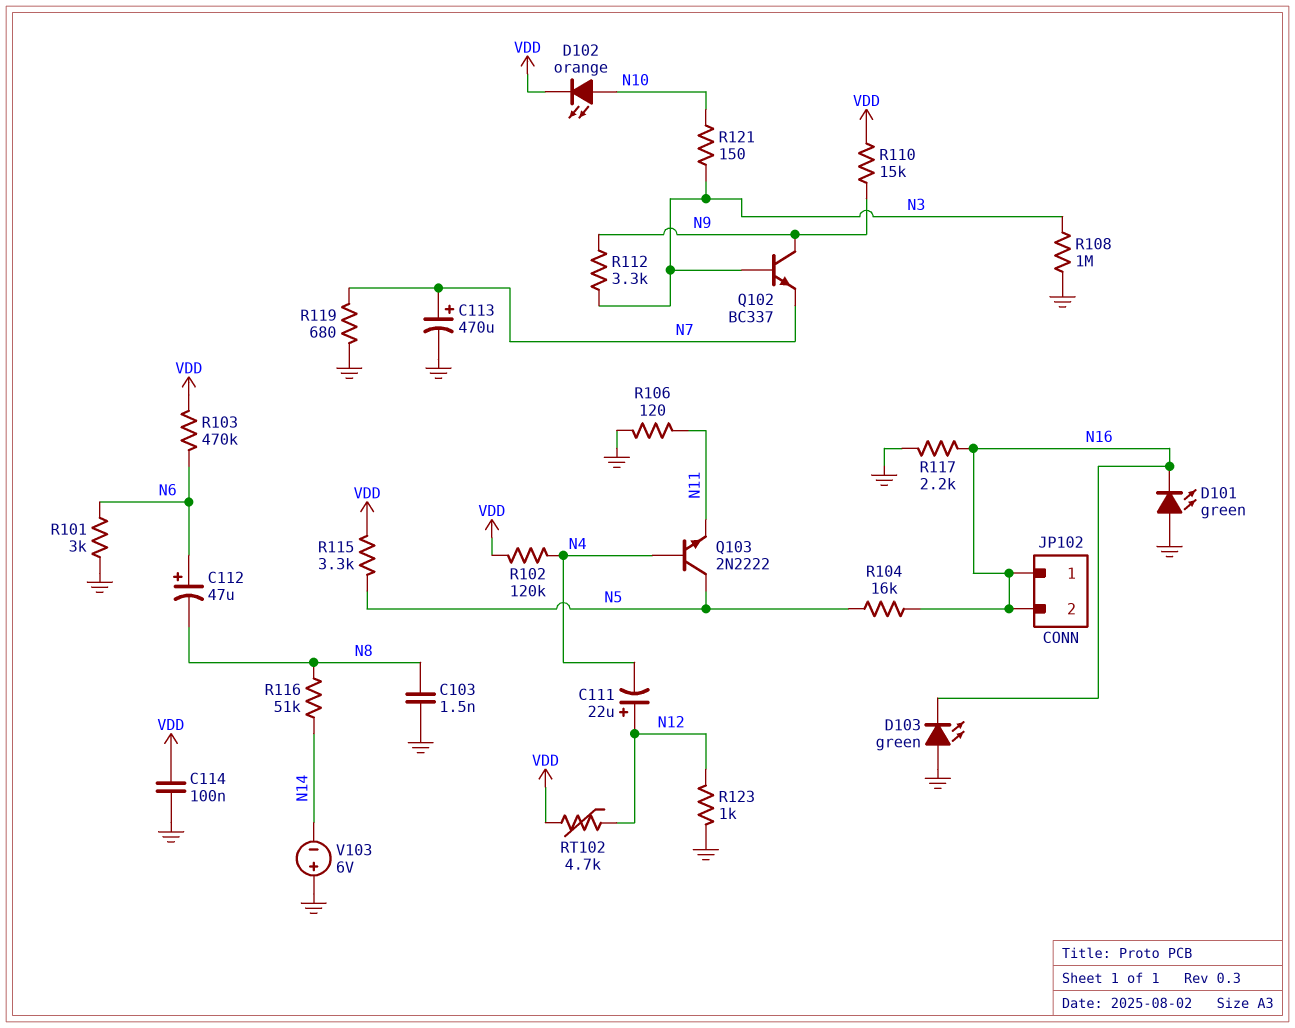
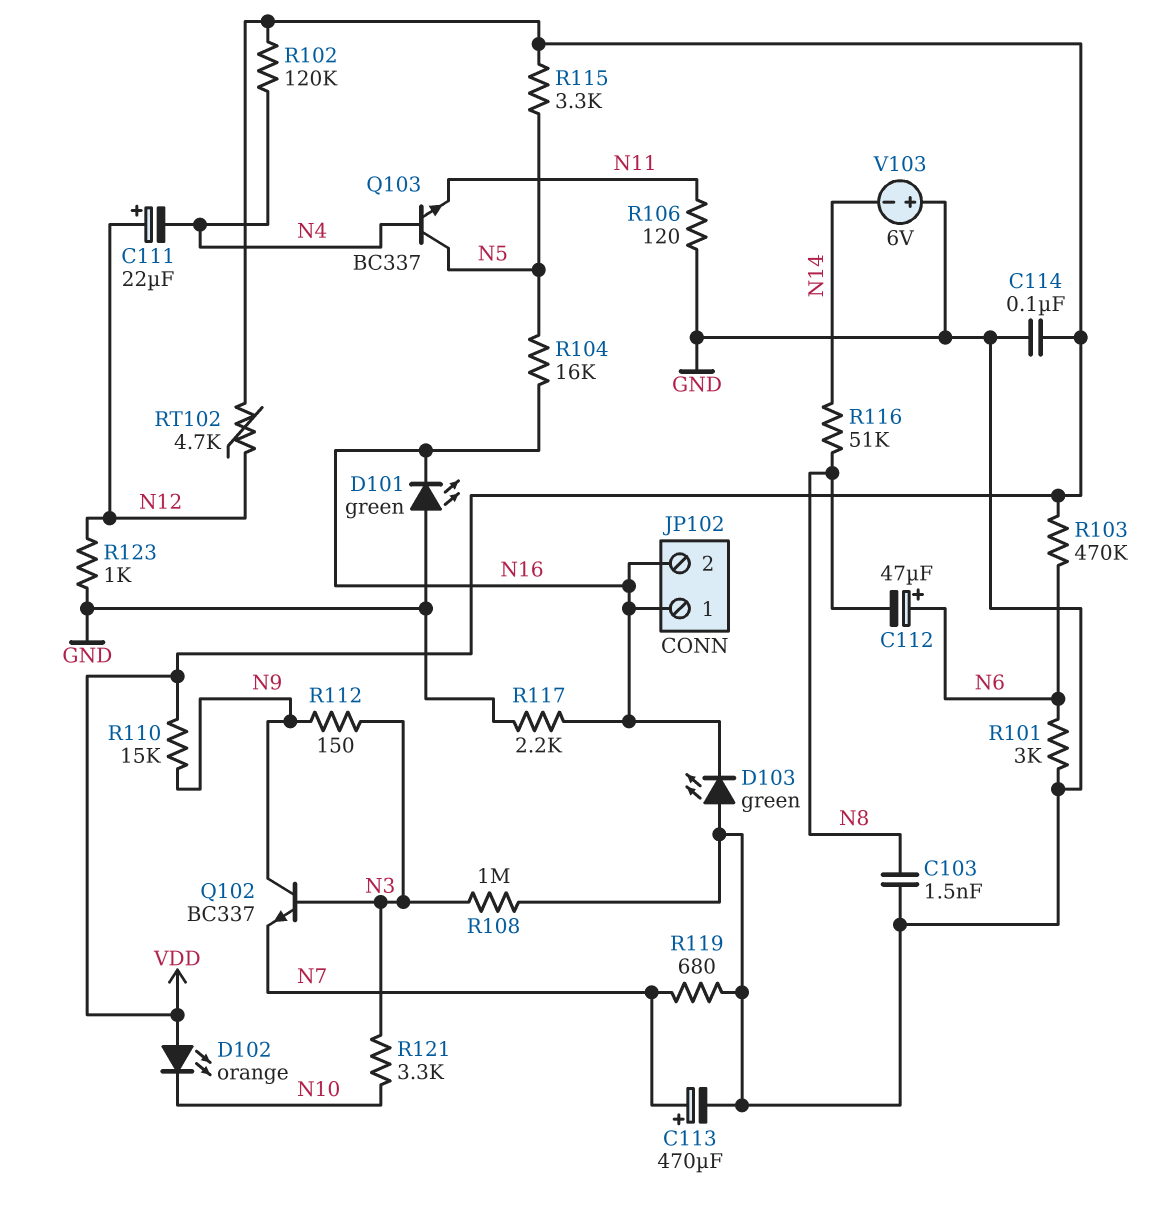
D102: LED orange (A N10, K VDD) -> LED orange (A VDD, K N10)
Q103: NPN 2N2222 (B N4, C N5, E N11) -> NPN BC337 (B N4, C N5, E N11)
R112: 3.3k (N3, N9) -> 150 (N3, N9)
R121: 150 (N3, N10) -> 3.3k (N3, N10)

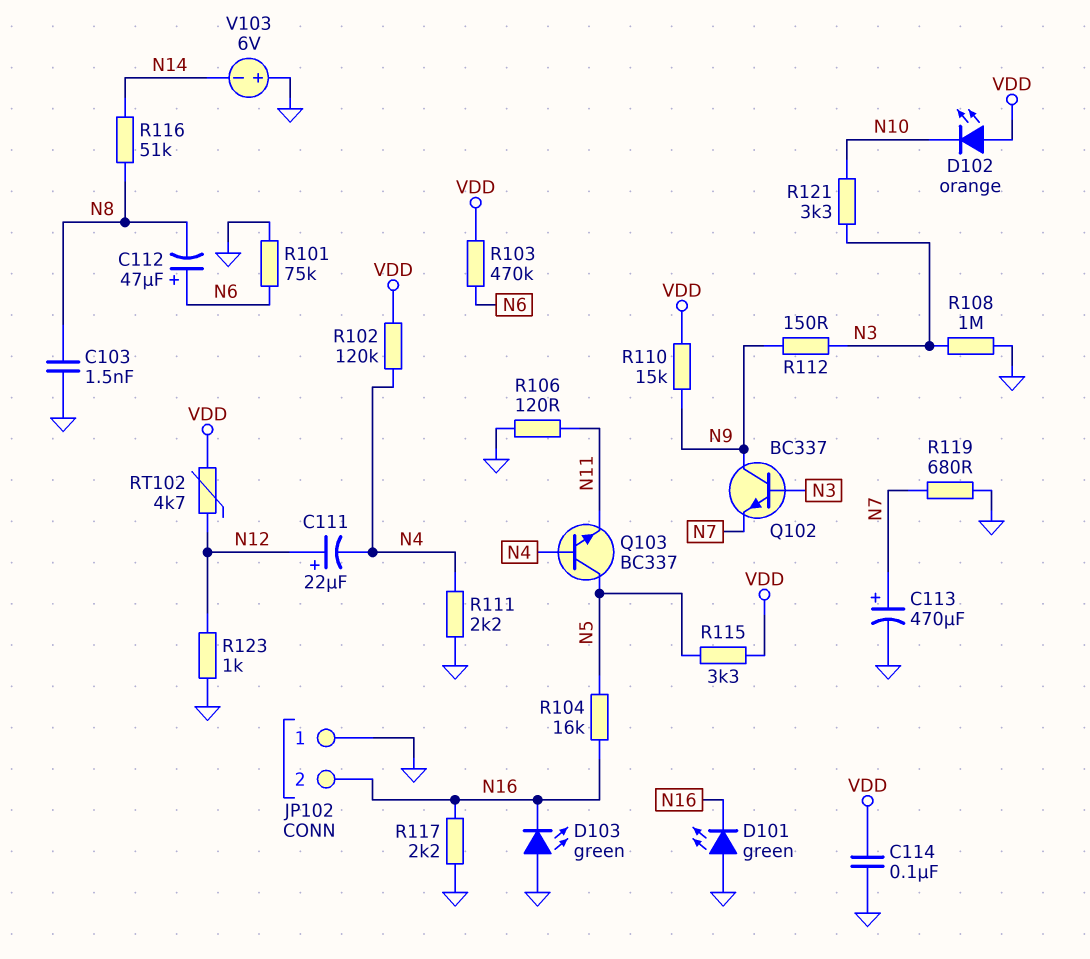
JP102 pin 1: N16 -> GND
R101: 3k (GND, N6) -> 75k (GND, N6)
R111: none -> 2.2k (GND, N4)

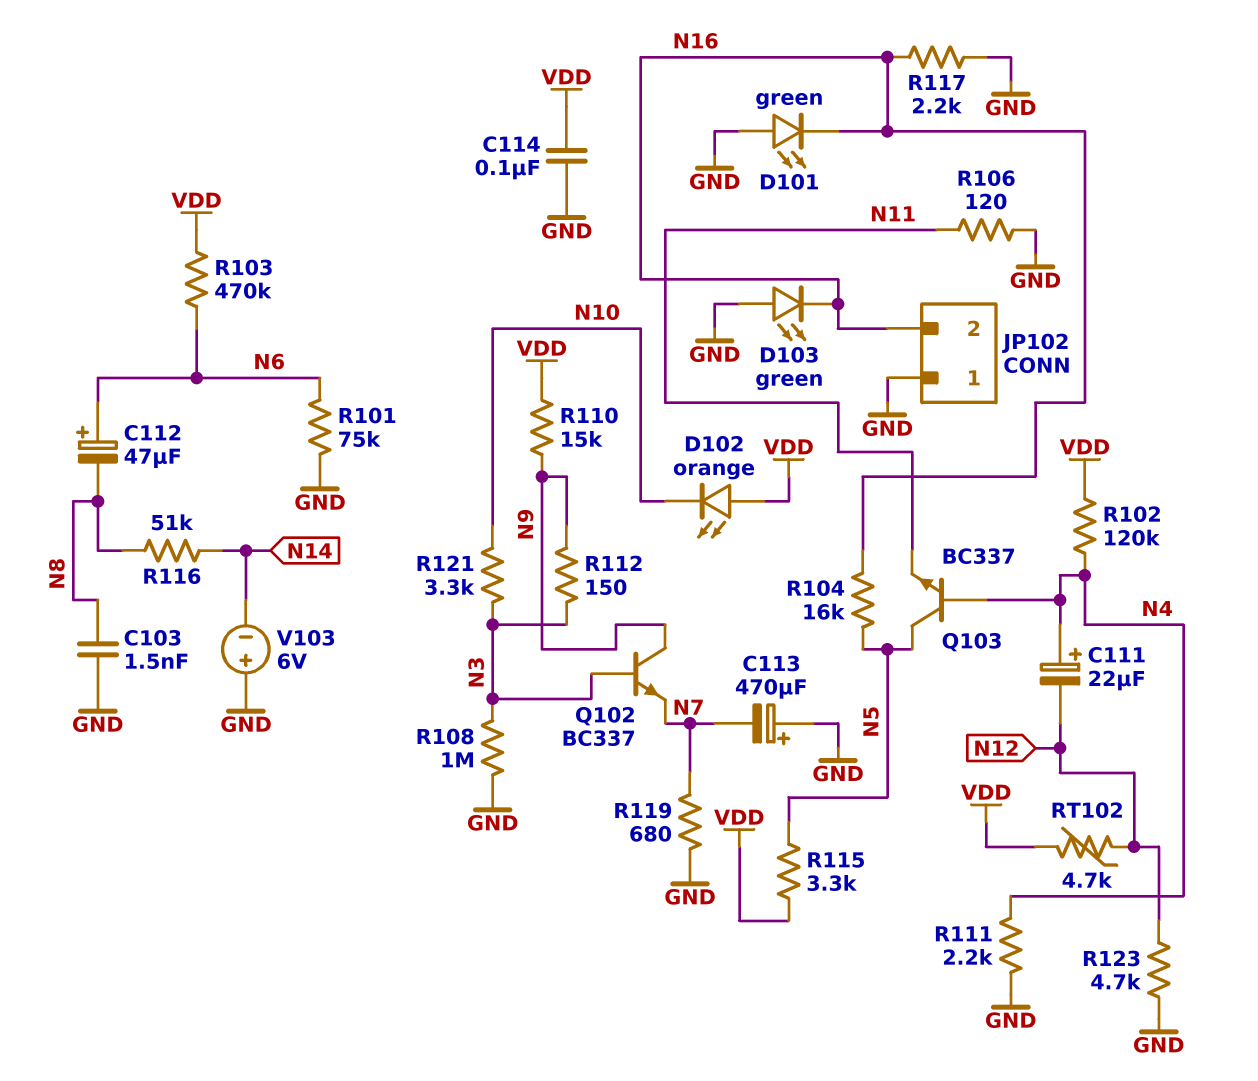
C111: 22uF (plus N12, minus N4) -> 22uF (plus N4, minus N12)
C113: 470uF (plus N7, minus GND) -> 470uF (plus GND, minus N7)
R123: 1k (GND, N12) -> 4.7k (GND, N12)

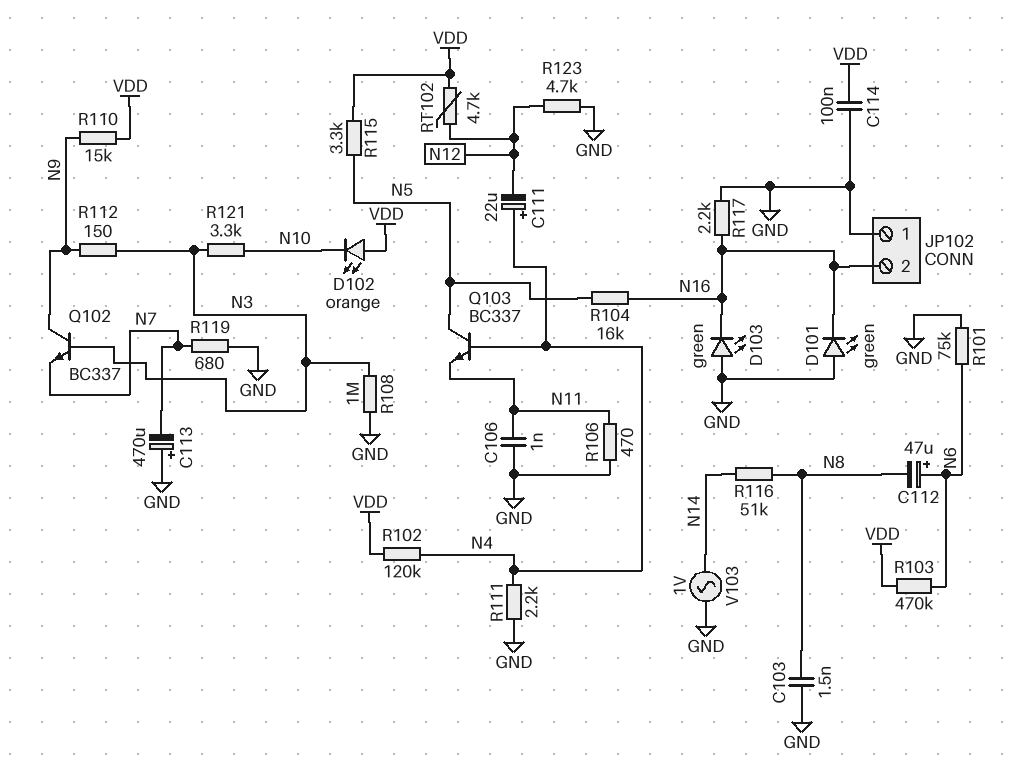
C106: none -> 1nF (GND, N11)
R106: 120 (GND, N11) -> 470 (GND, N11)
V103: 6V (plus GND, minus N14) -> AC 1V (GND, N14)

